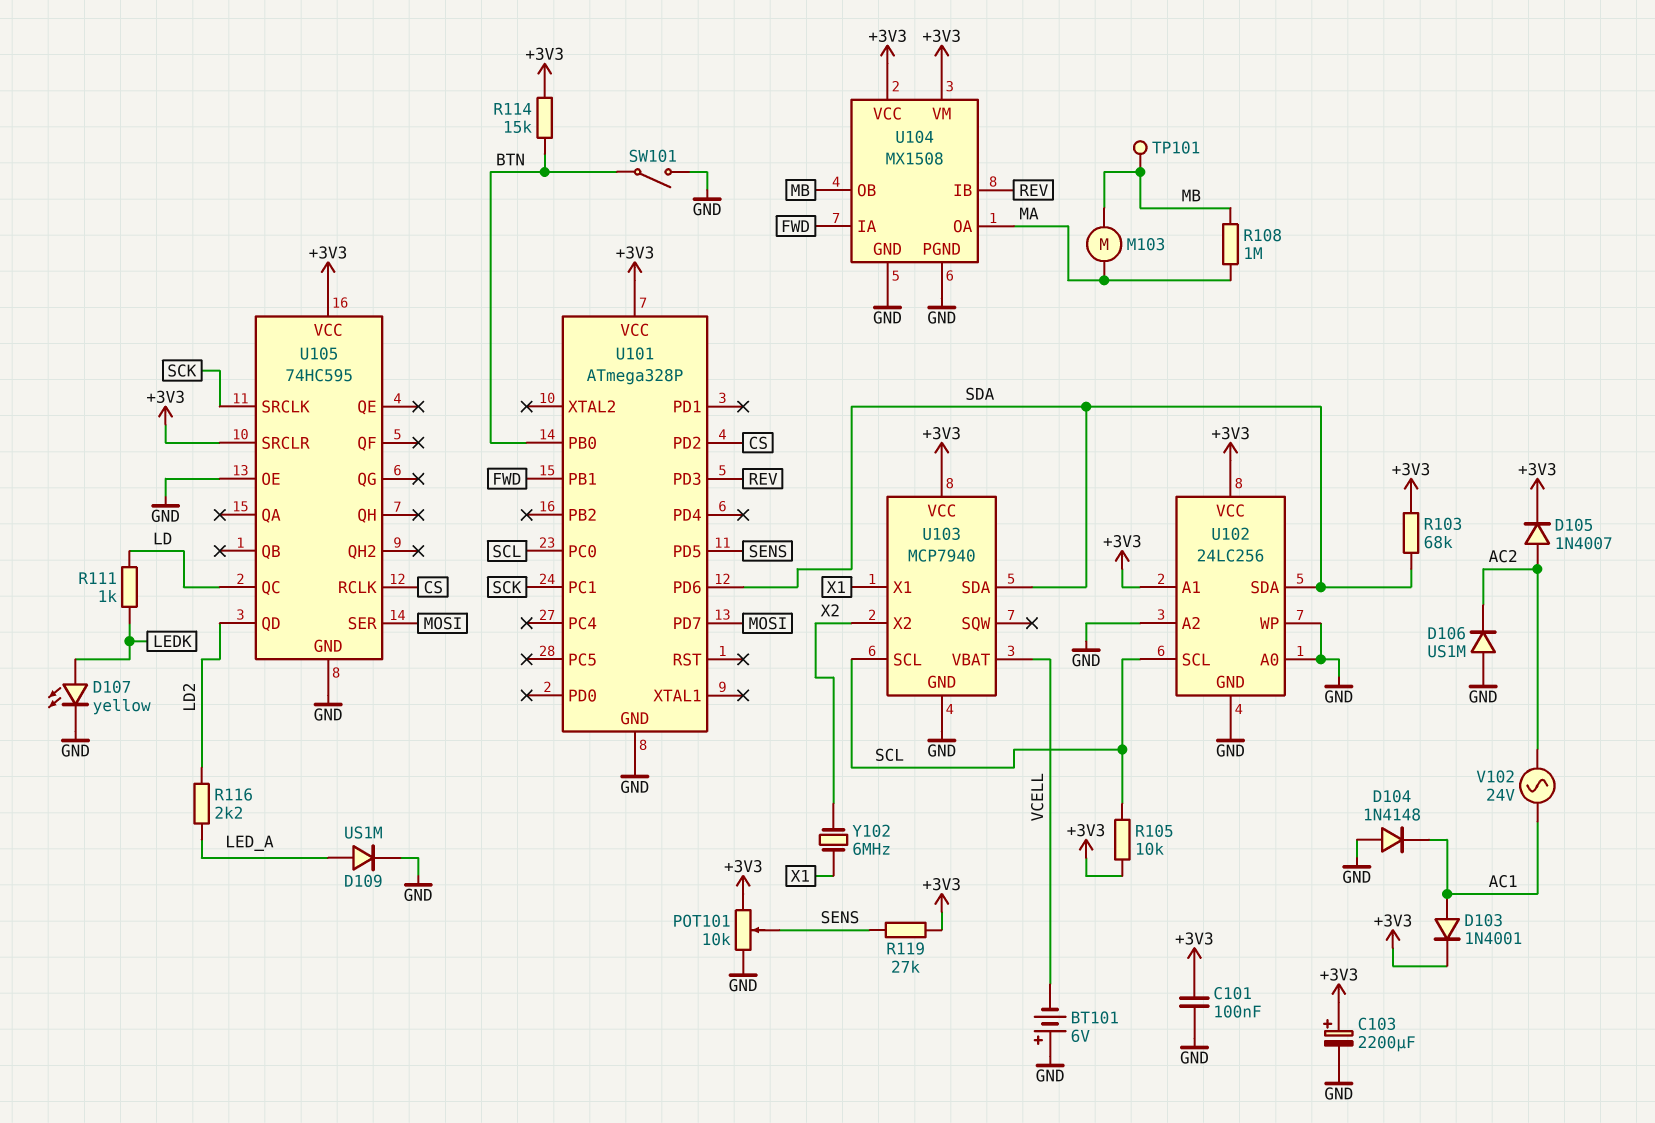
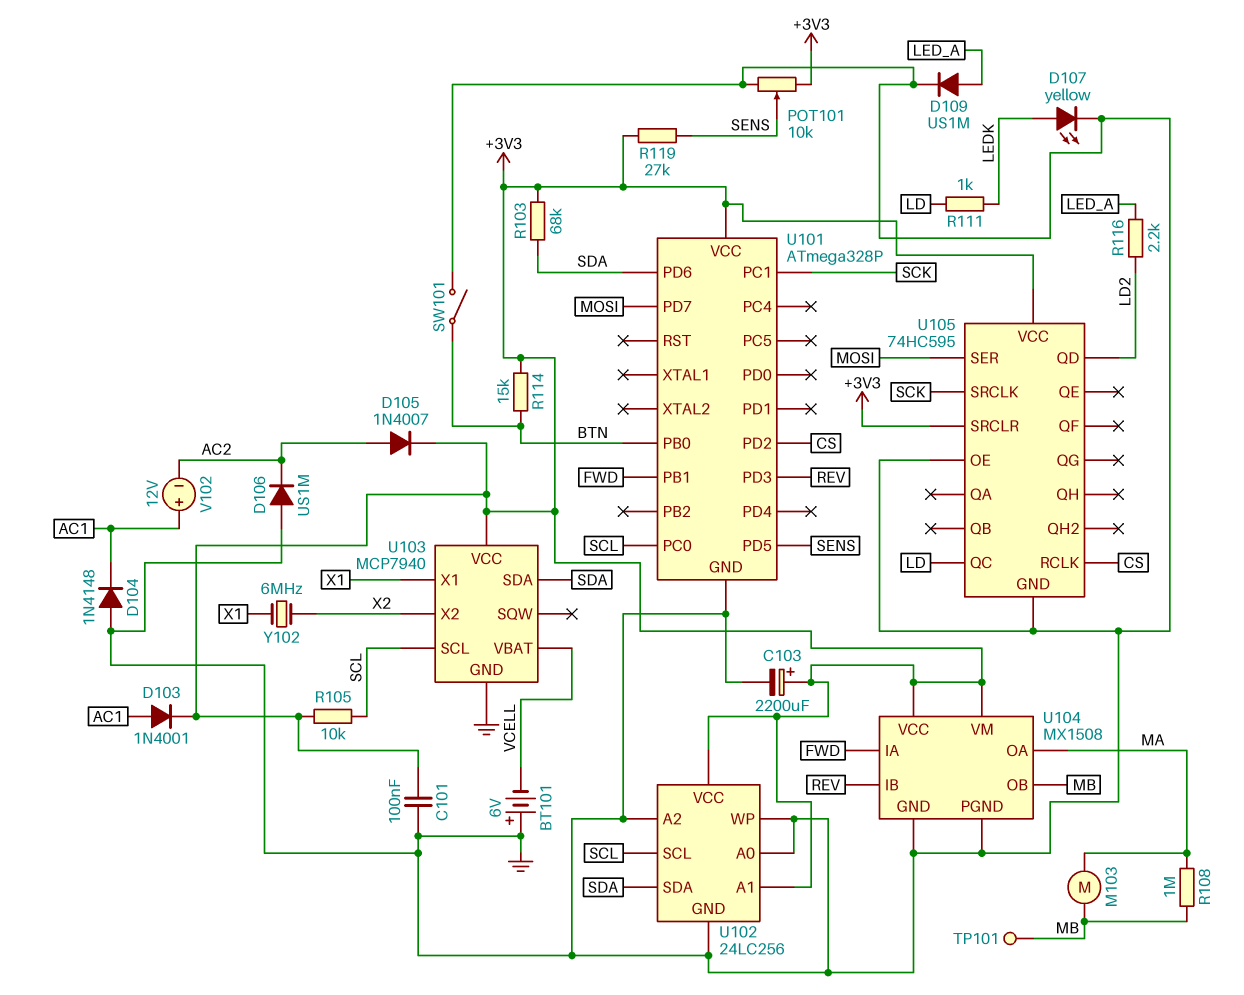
V102: AC 24V (AC1, AC2) -> 12V (plus AC1, minus AC2)

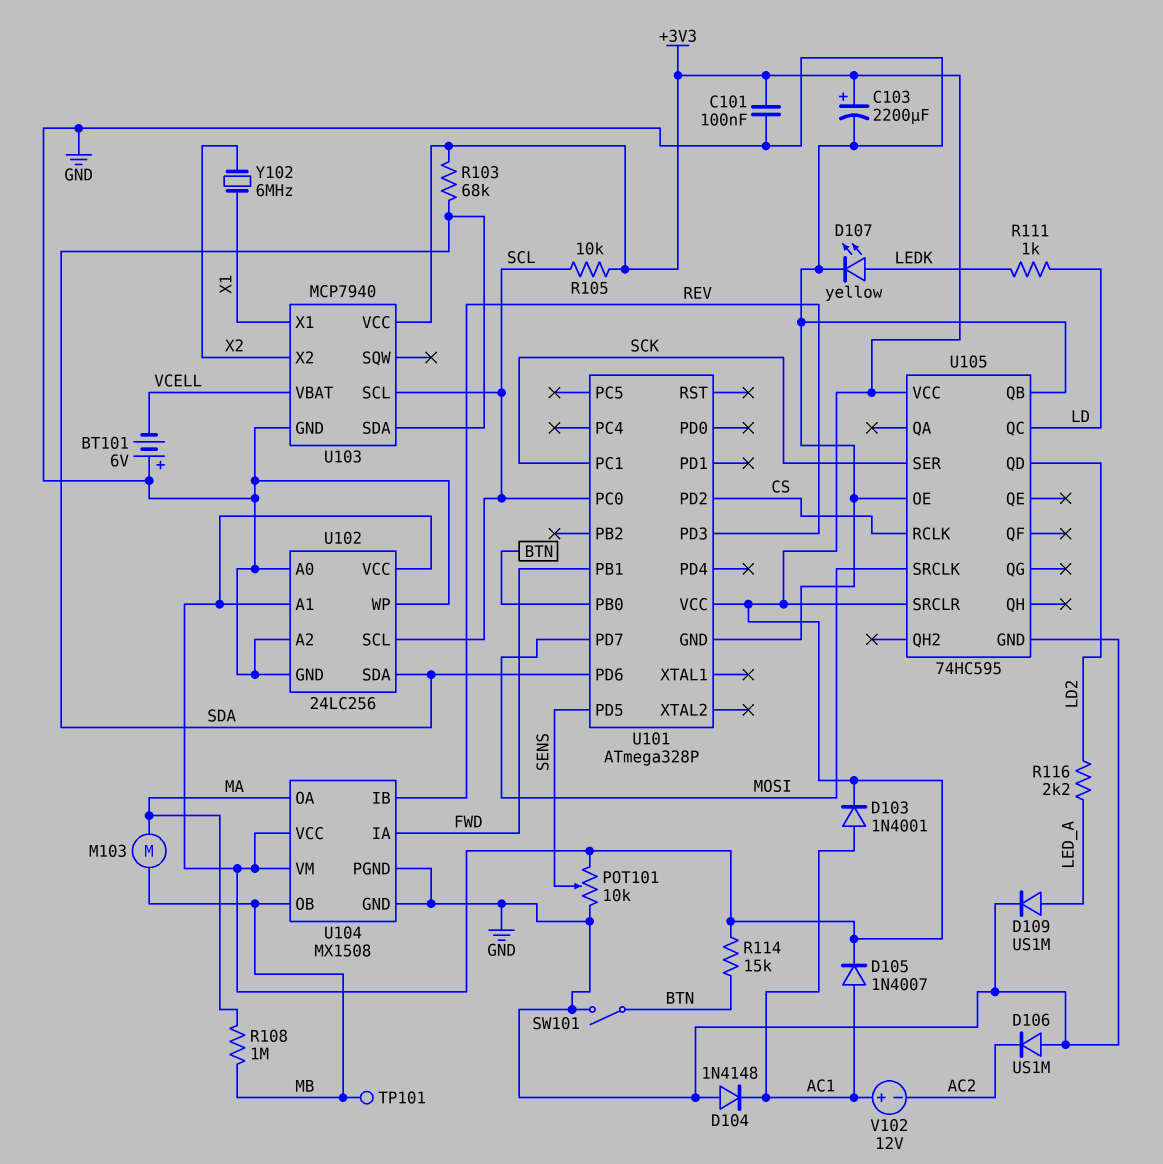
D105: diode 1N4007 (A AC2, K +3V3) -> diode 1N4007 (A AC1, K +3V3)
R119: 27k (+3V3, SENS) -> none
U105 pin QB: none -> GND
U105 pin SER: MOSI -> SCK
U105 pin SRCLK: SCK -> MOSI

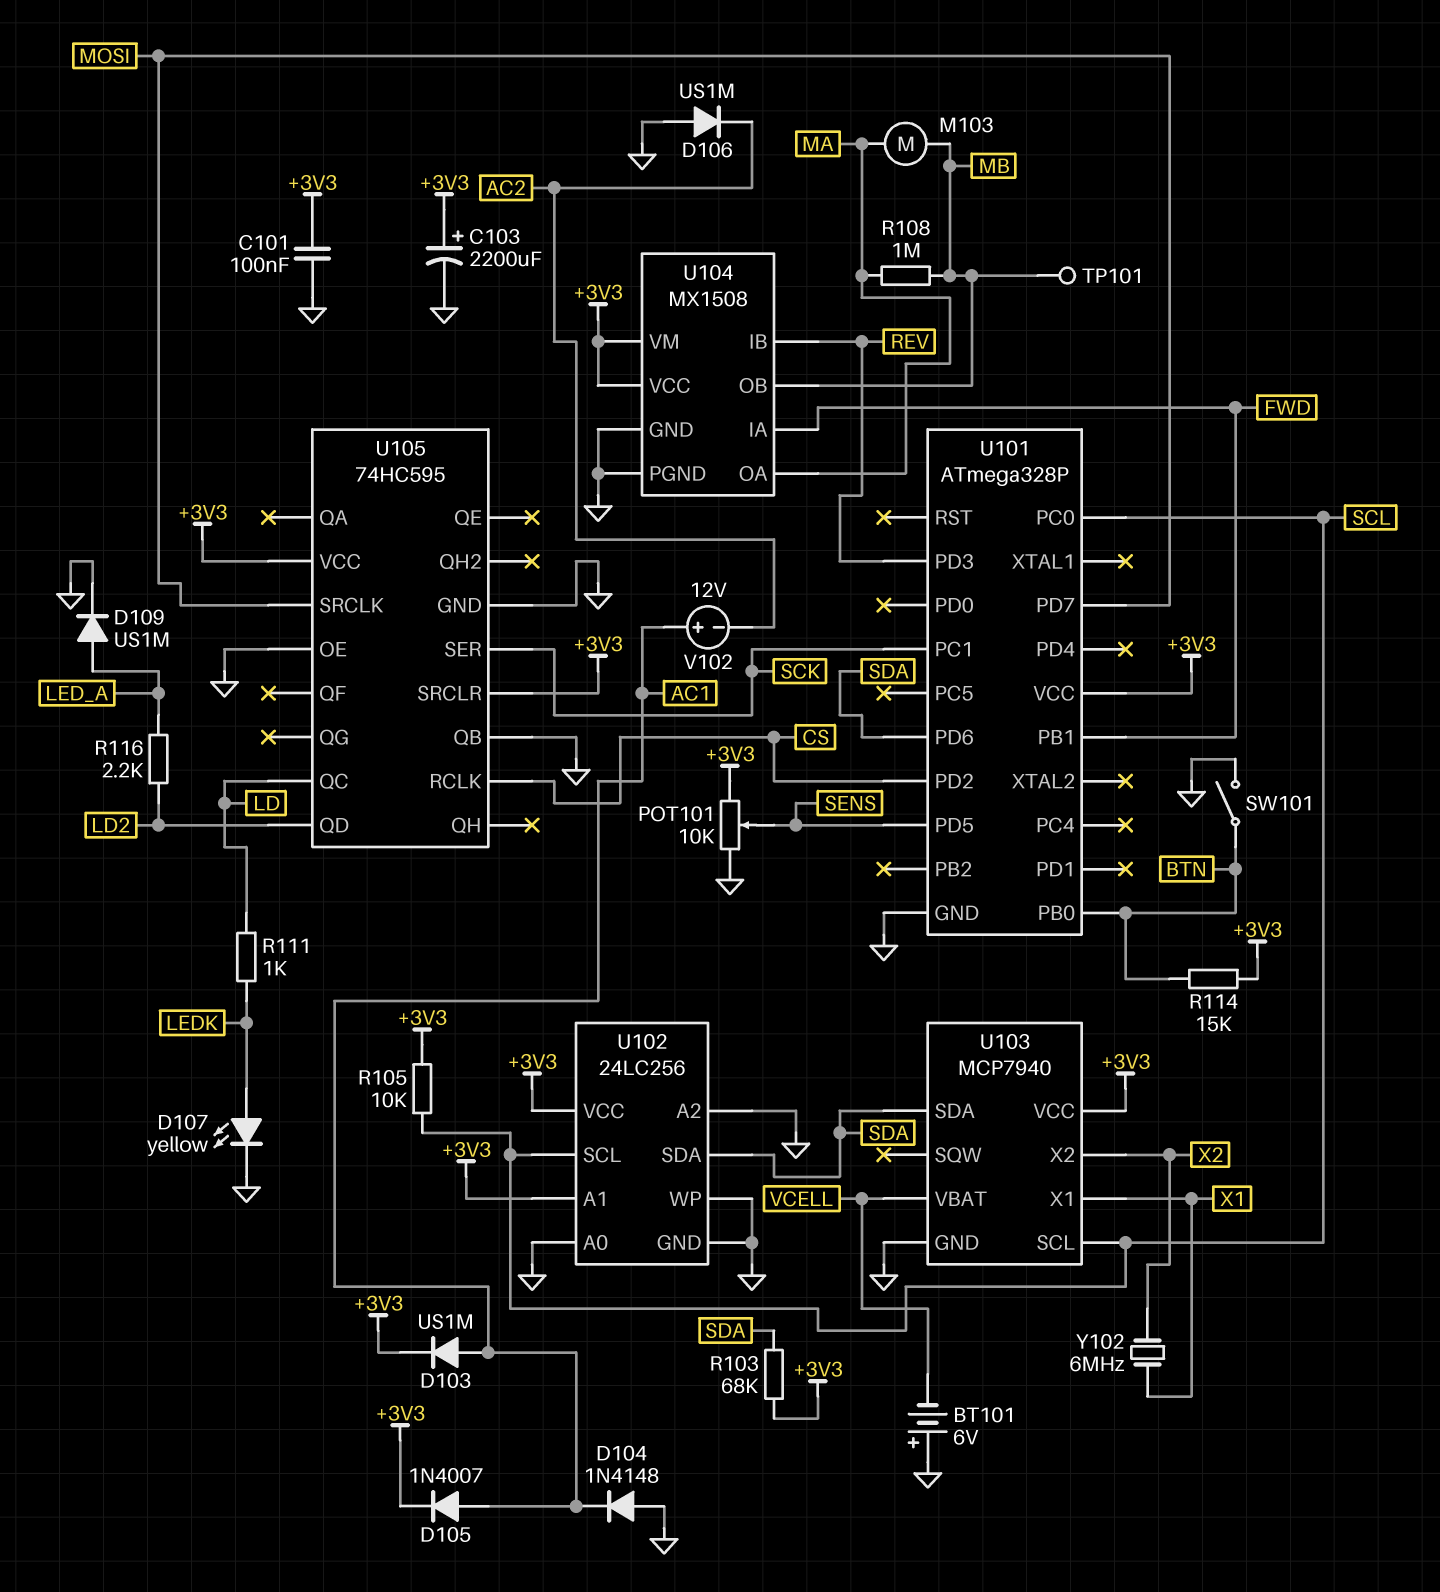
D103: diode 1N4001 (A AC1, K +3V3) -> diode US1M (A AC1, K +3V3)

